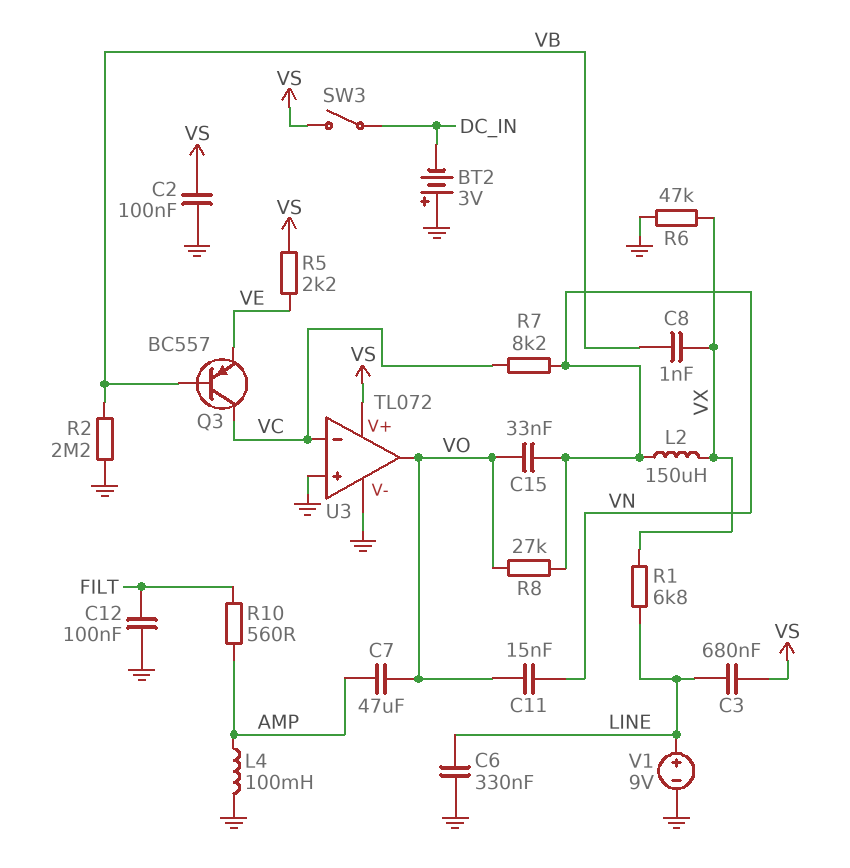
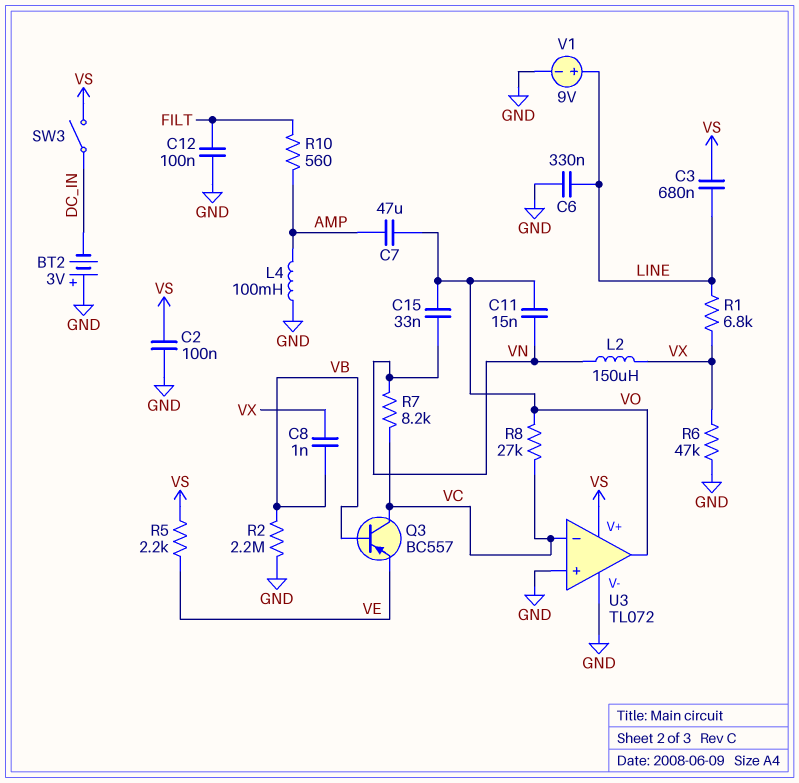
R8: 27k (VN, VO) -> 27k (VC, VO)

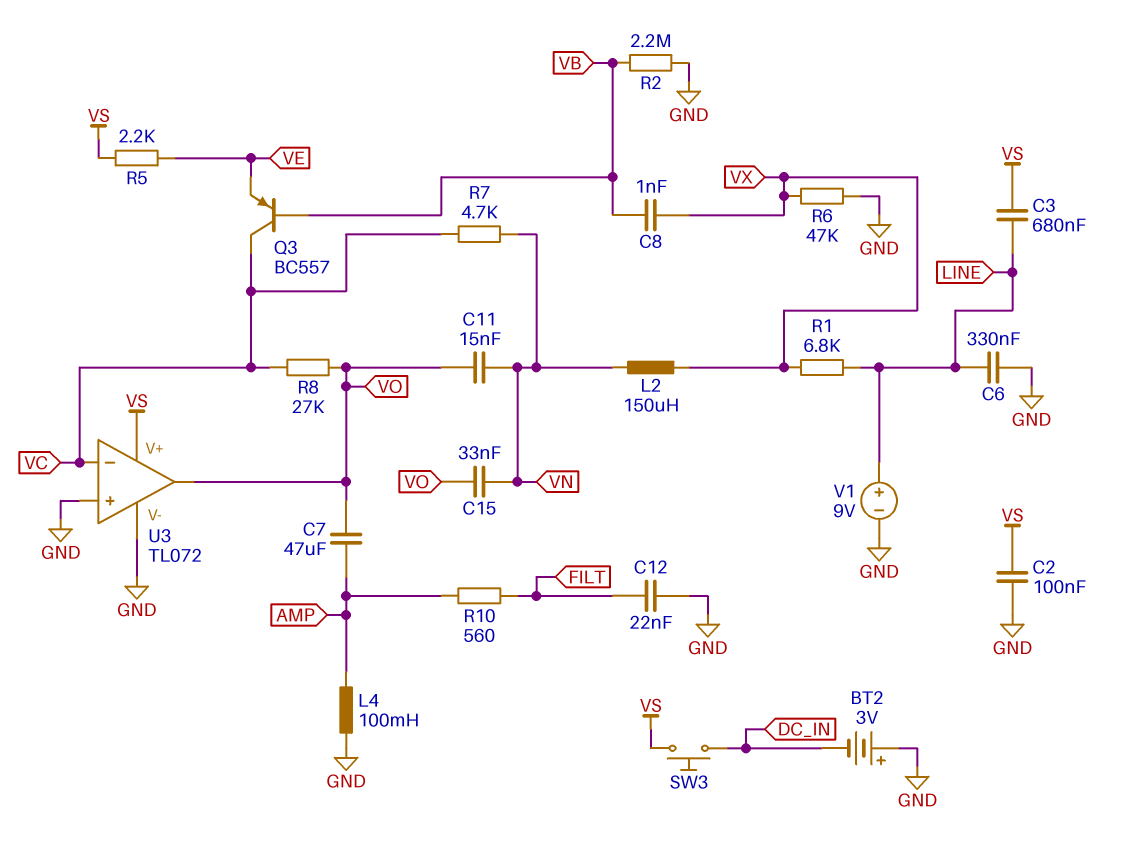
C12: 100nF (FILT, GND) -> 22nF (FILT, GND)
R7: 8.2k (VC, VN) -> 4.7k (VC, VN)
SW3: switch (DC_IN, VS) -> button (DC_IN, VS)

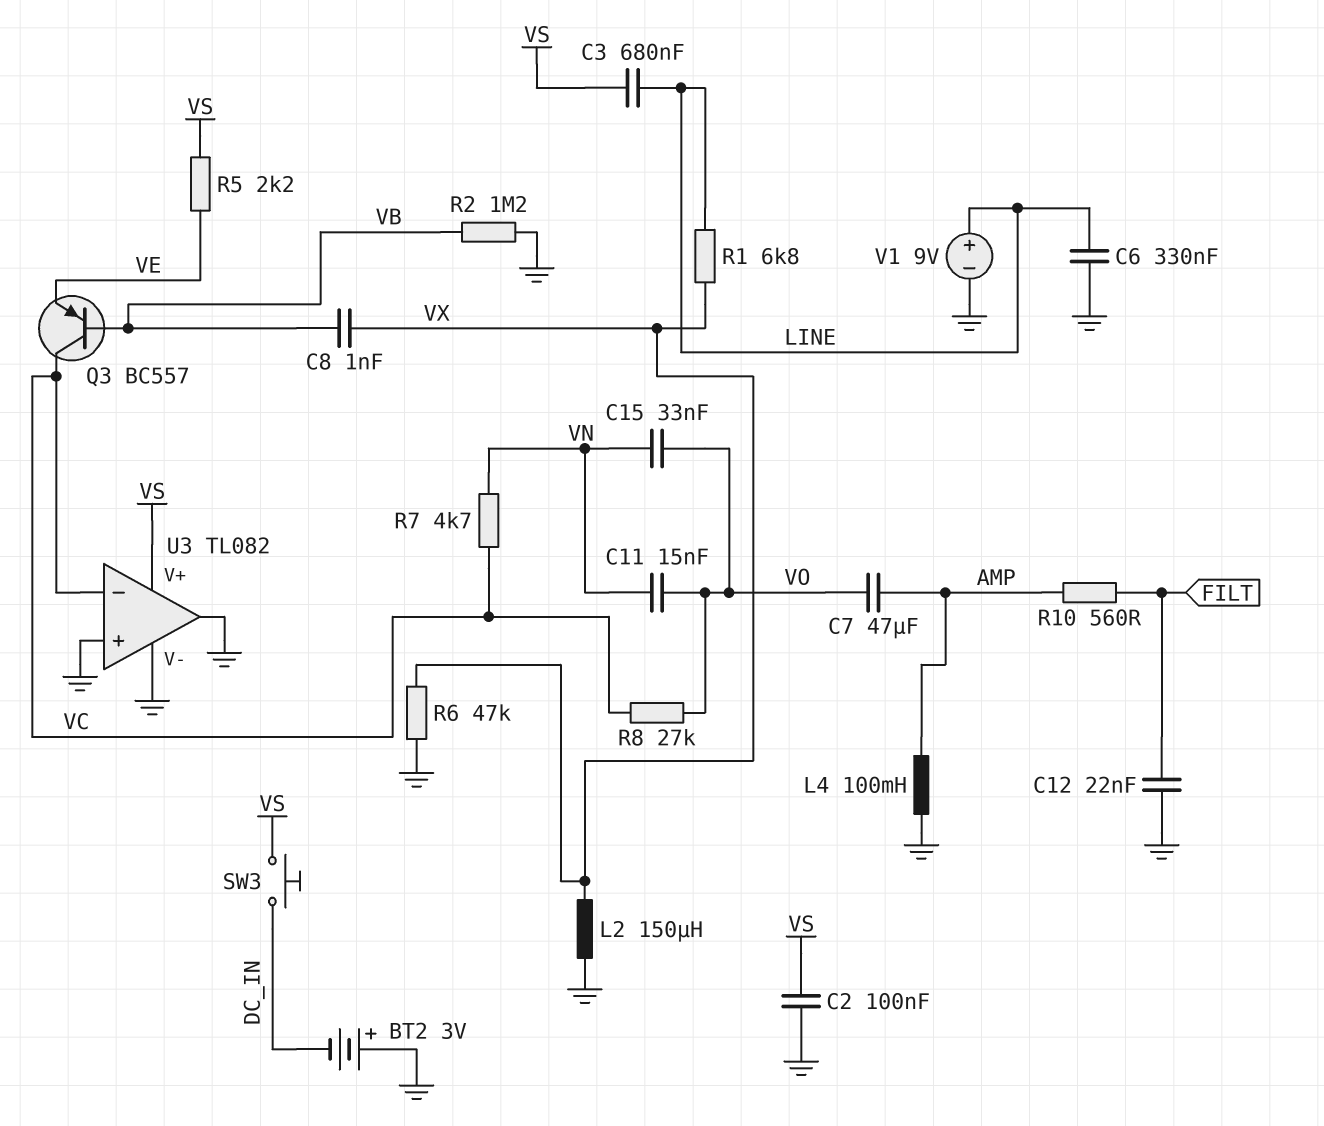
L2: 150uH (VN, VX) -> 150uH (GND, VX)
R2: 2.2M (GND, VB) -> 1.2M (GND, VB)
U3: TL072 -> TL082
U3 pin out: VO -> GND

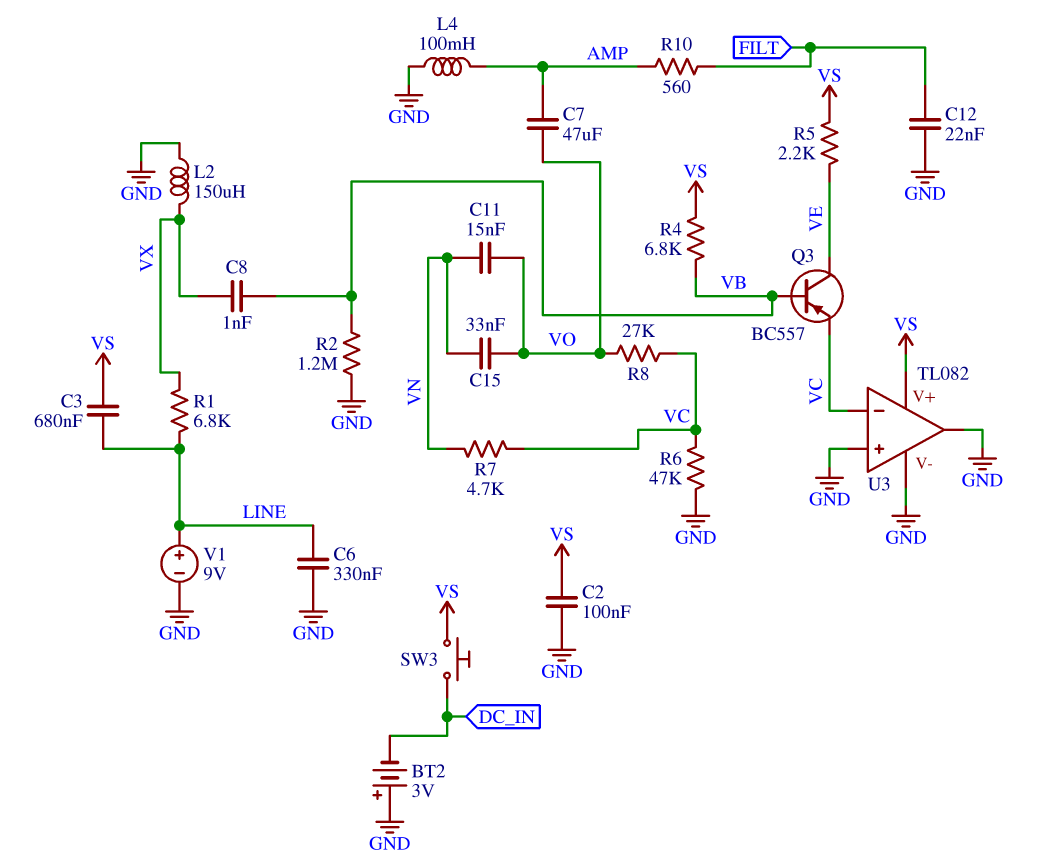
Q3: PNP BC557 (B VB, C VC, E VE) -> PNP BC557 (B VB, C VE, E VC)
R4: none -> 6.8k (VB, VS)
R6: 47k (GND, VX) -> 47k (GND, VC)

